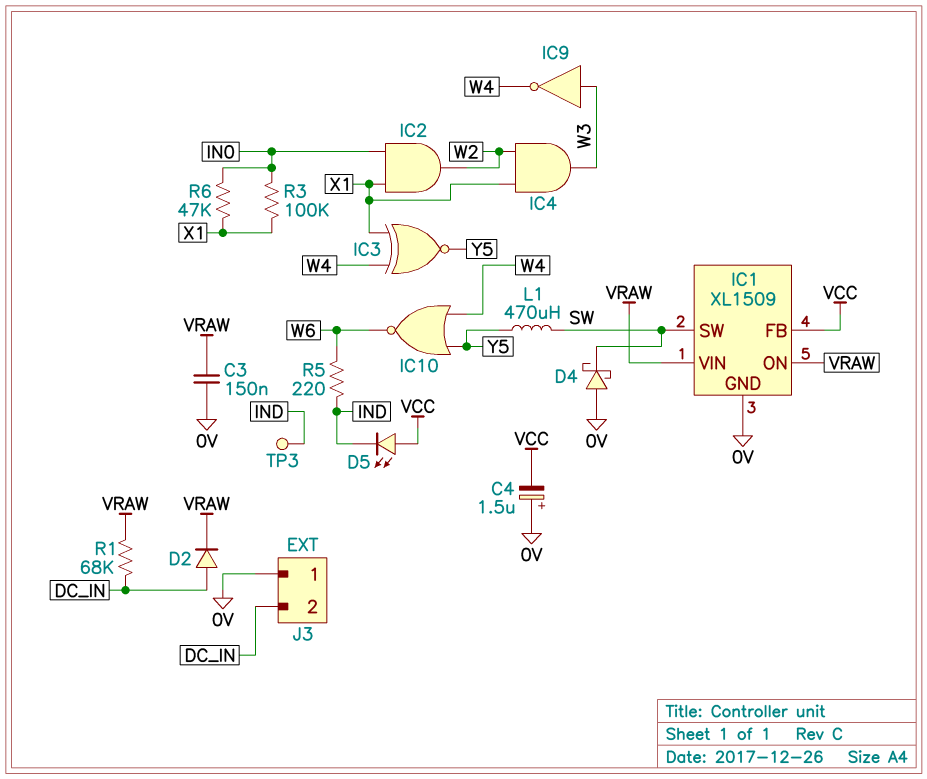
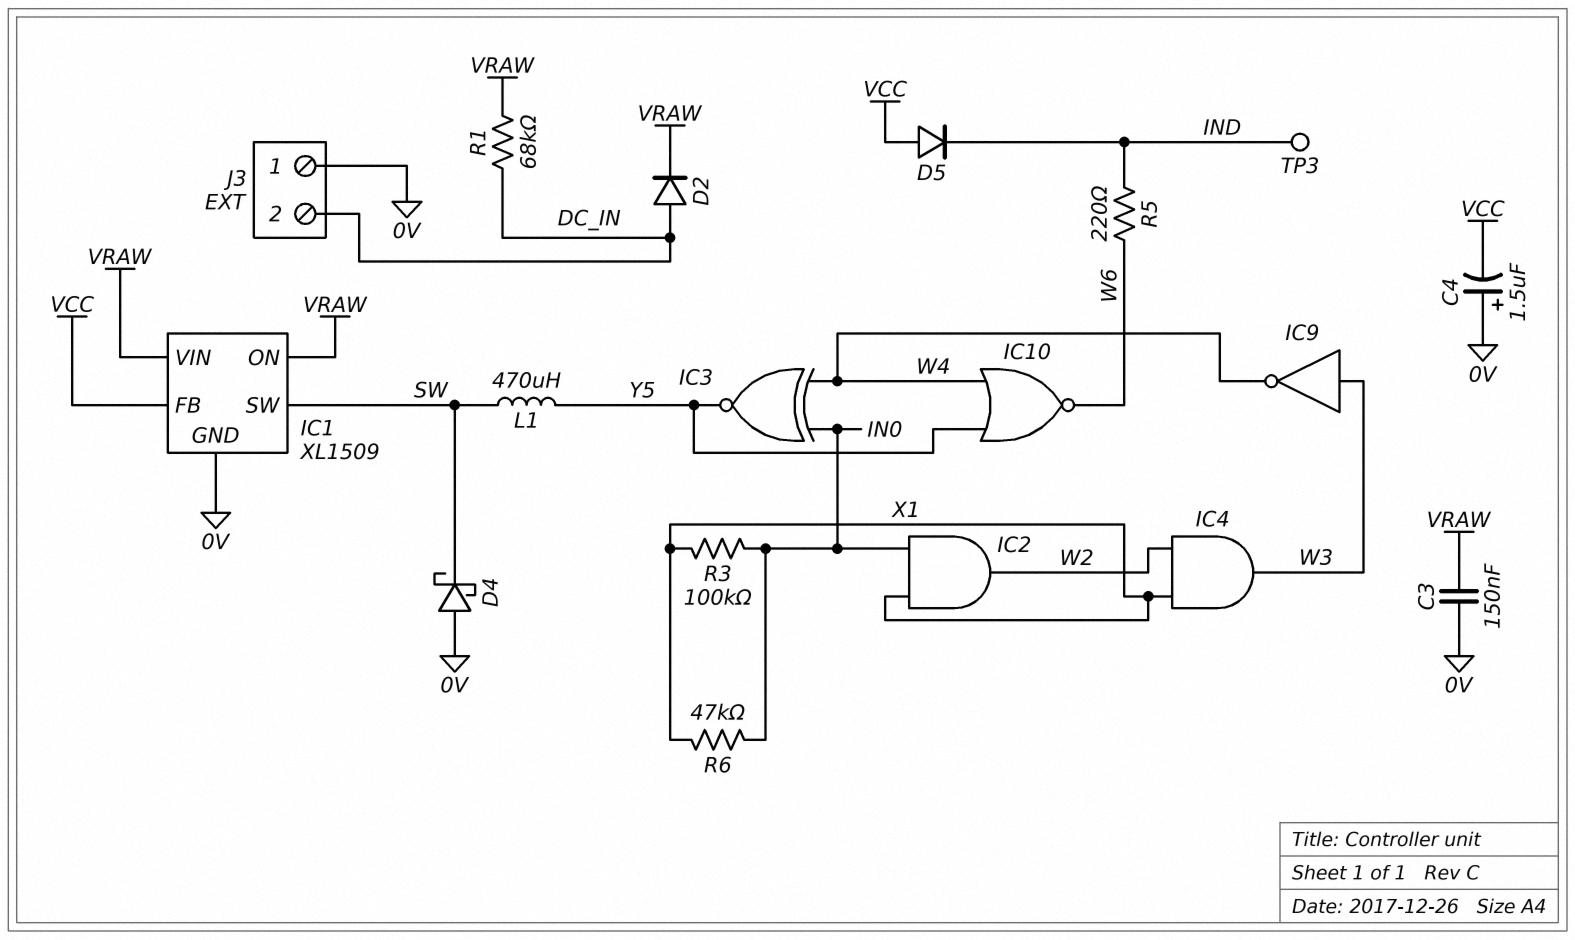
D5: LED (A VCC, K IND) -> diode (A VCC, K IND)
IC3: XNOR (in W4, in X1, out Y5) -> XNOR (in IN0, in W4, out Y5)

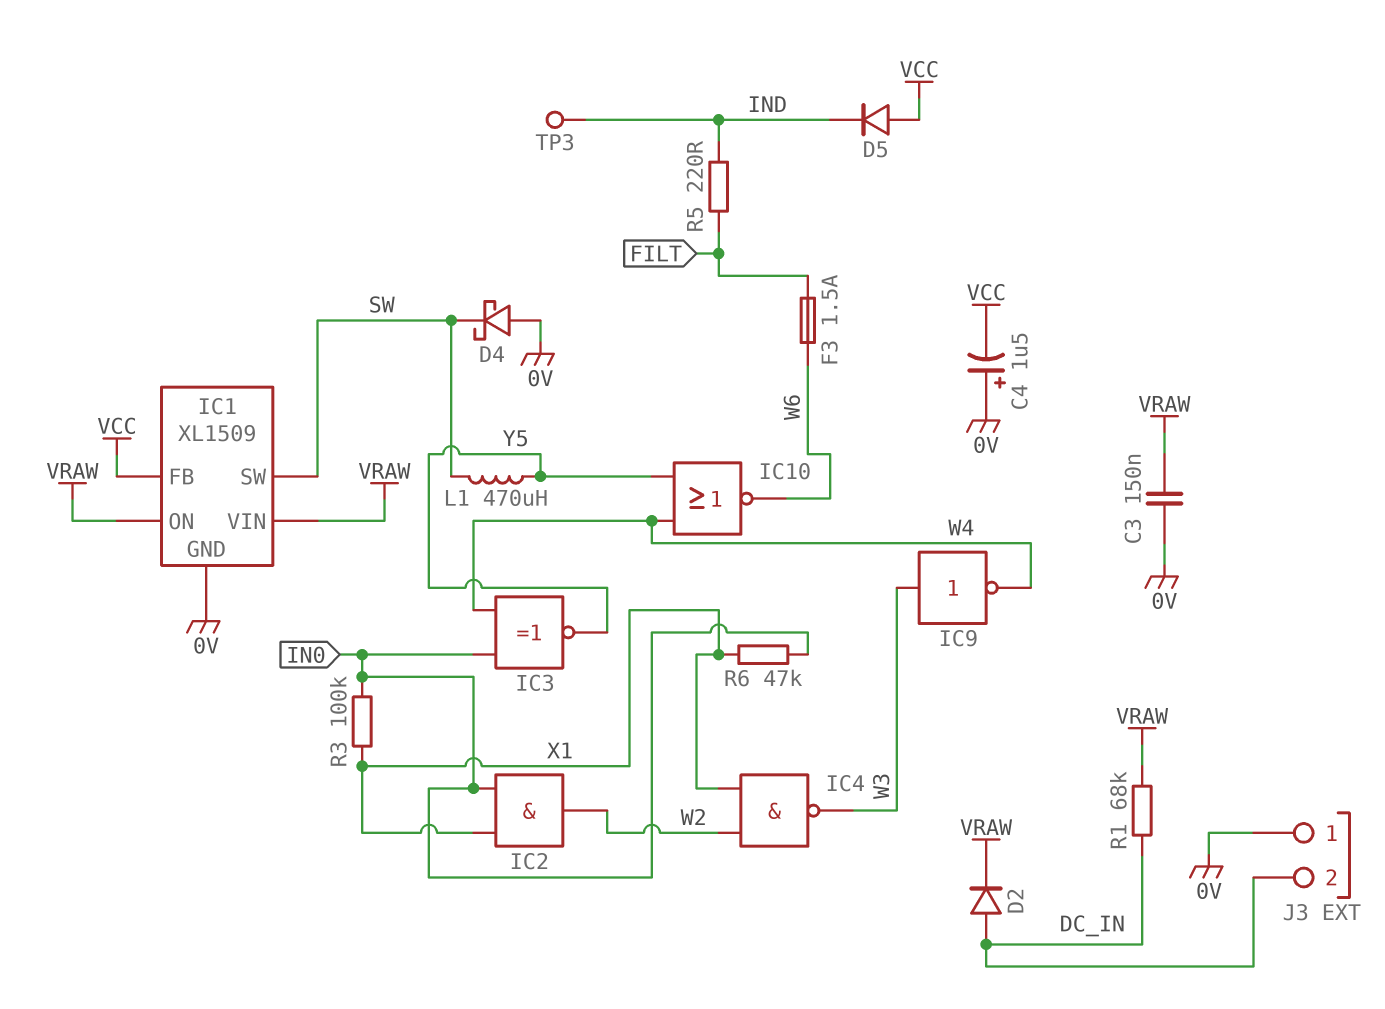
F3: none -> 1.5A (FILT, W6)
IC4: AND (in W2, in X1, out W3) -> NAND (in W2, in X1, out W3)
R5: 220 (IND, W6) -> 220 (FILT, IND)

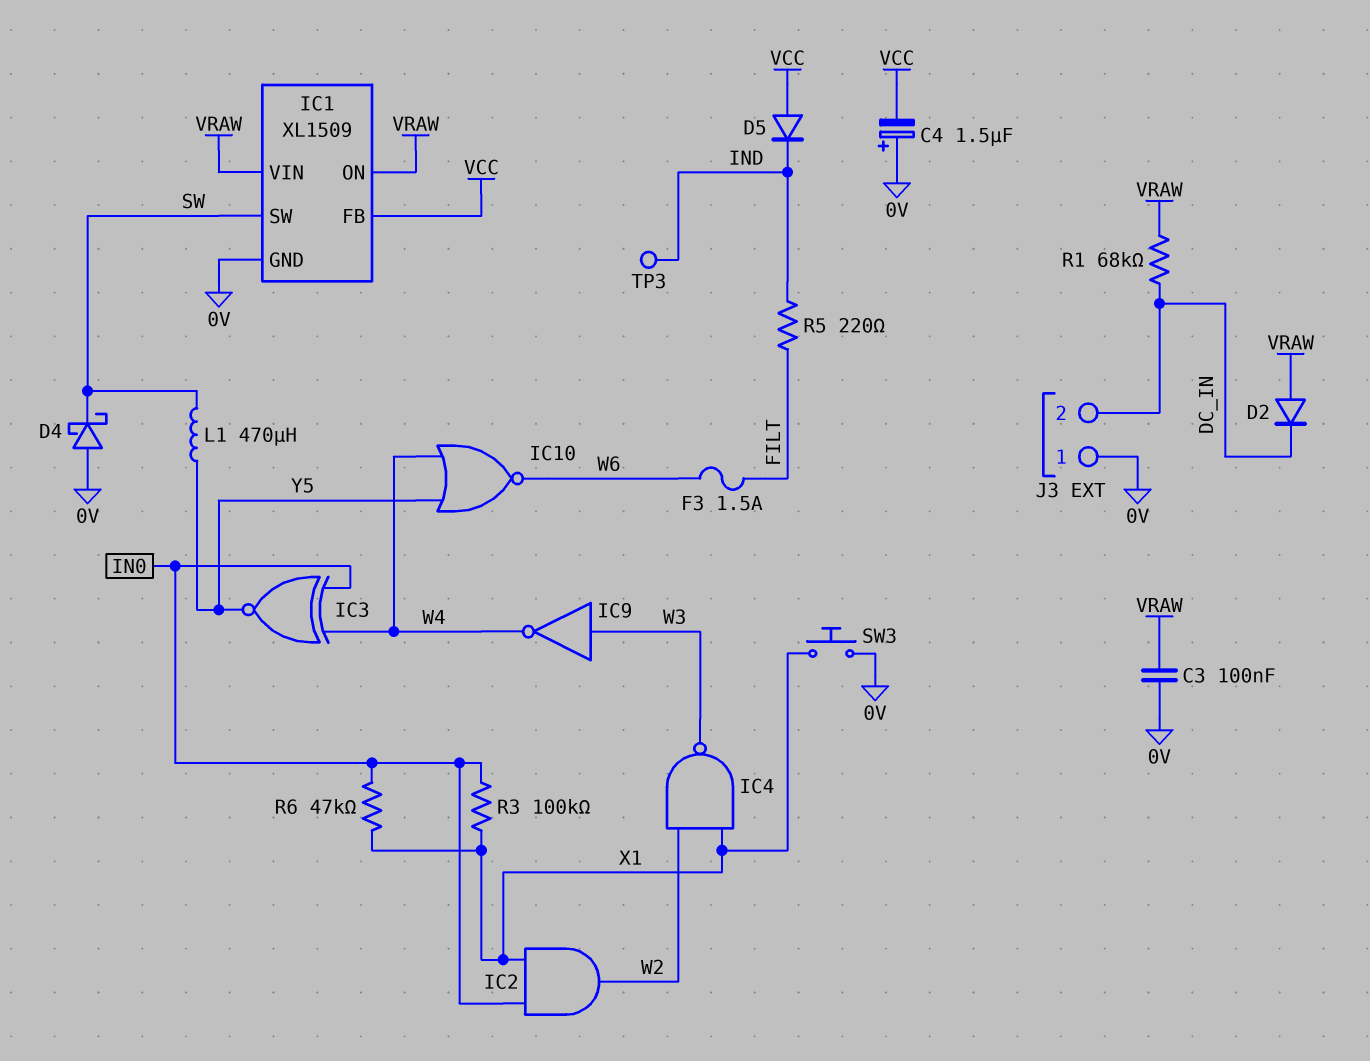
C3: 150nF (0V, VRAW) -> 100nF (0V, VRAW)
D2: diode (A DC_IN, K VRAW) -> diode (A VRAW, K DC_IN)
SW3: none -> button (0V, X1)

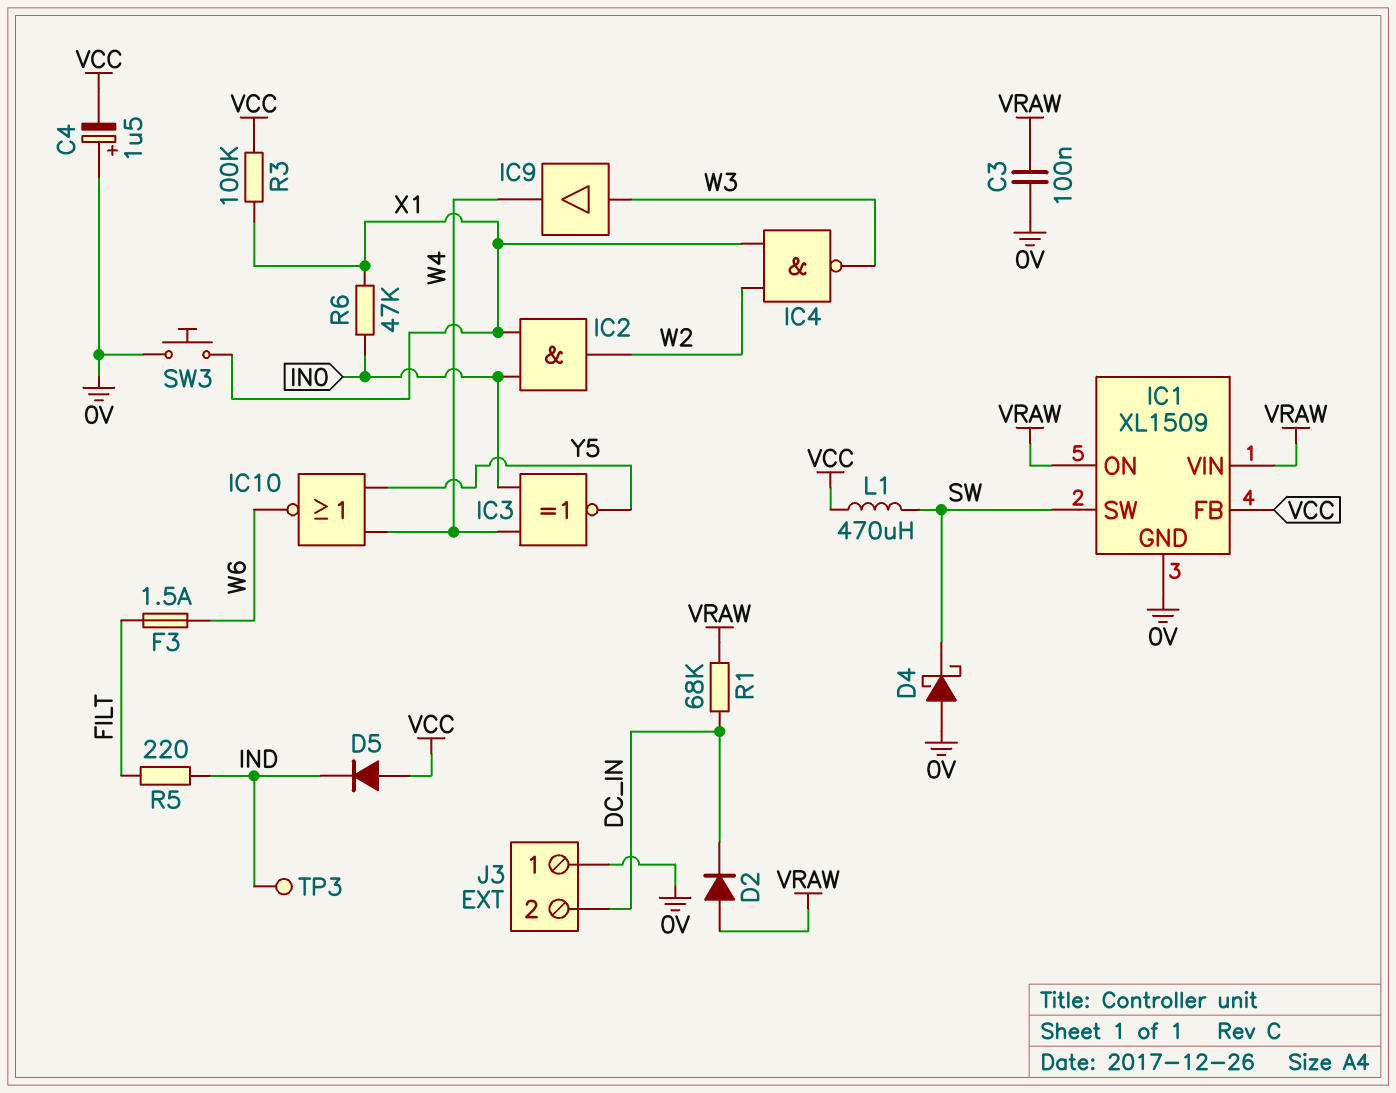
IC9: NOT (in W3, out W4) -> buffer (in W3, out W4)
L1: 470uH (SW, Y5) -> 470uH (SW, VCC)
R3: 100k (IN0, X1) -> 100k (VCC, X1)

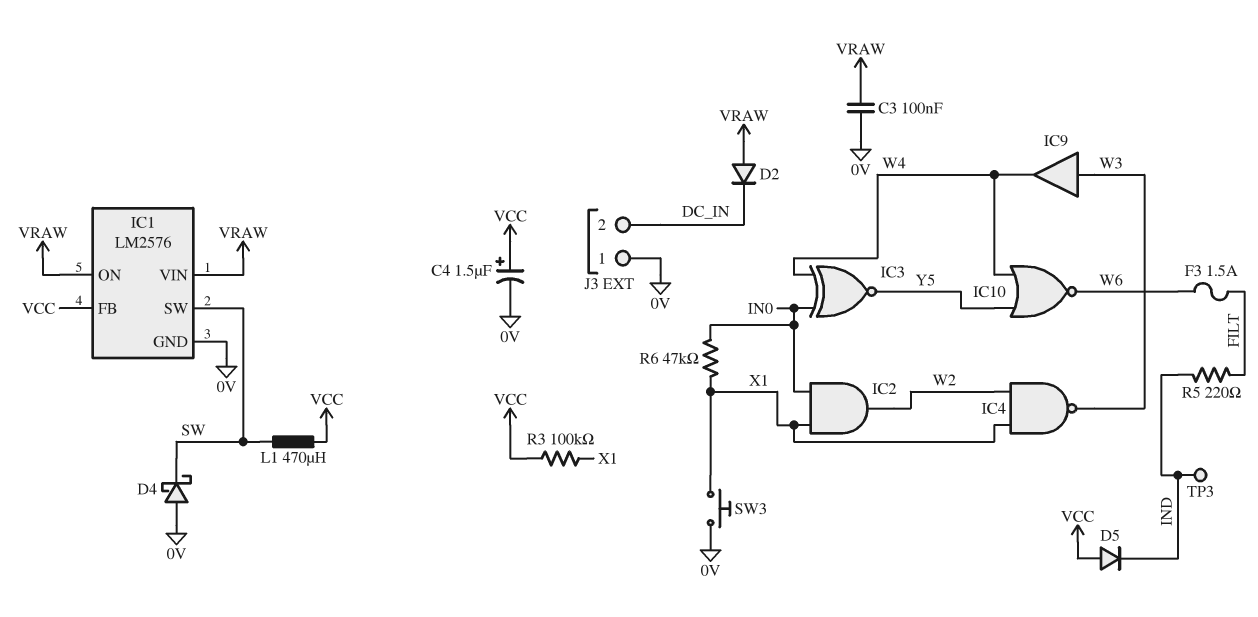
C4: 1.5uF (plus 0V, minus VCC) -> 1.5uF (plus VCC, minus 0V)
IC1: XL1509 -> LM2576
R1: 68k (DC_IN, VRAW) -> none

